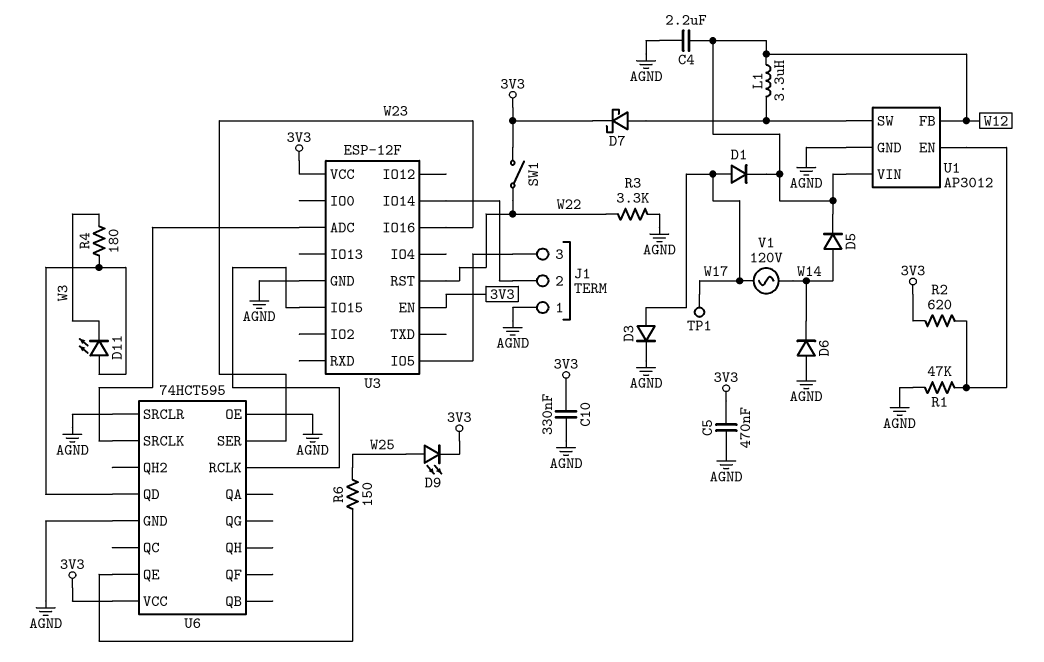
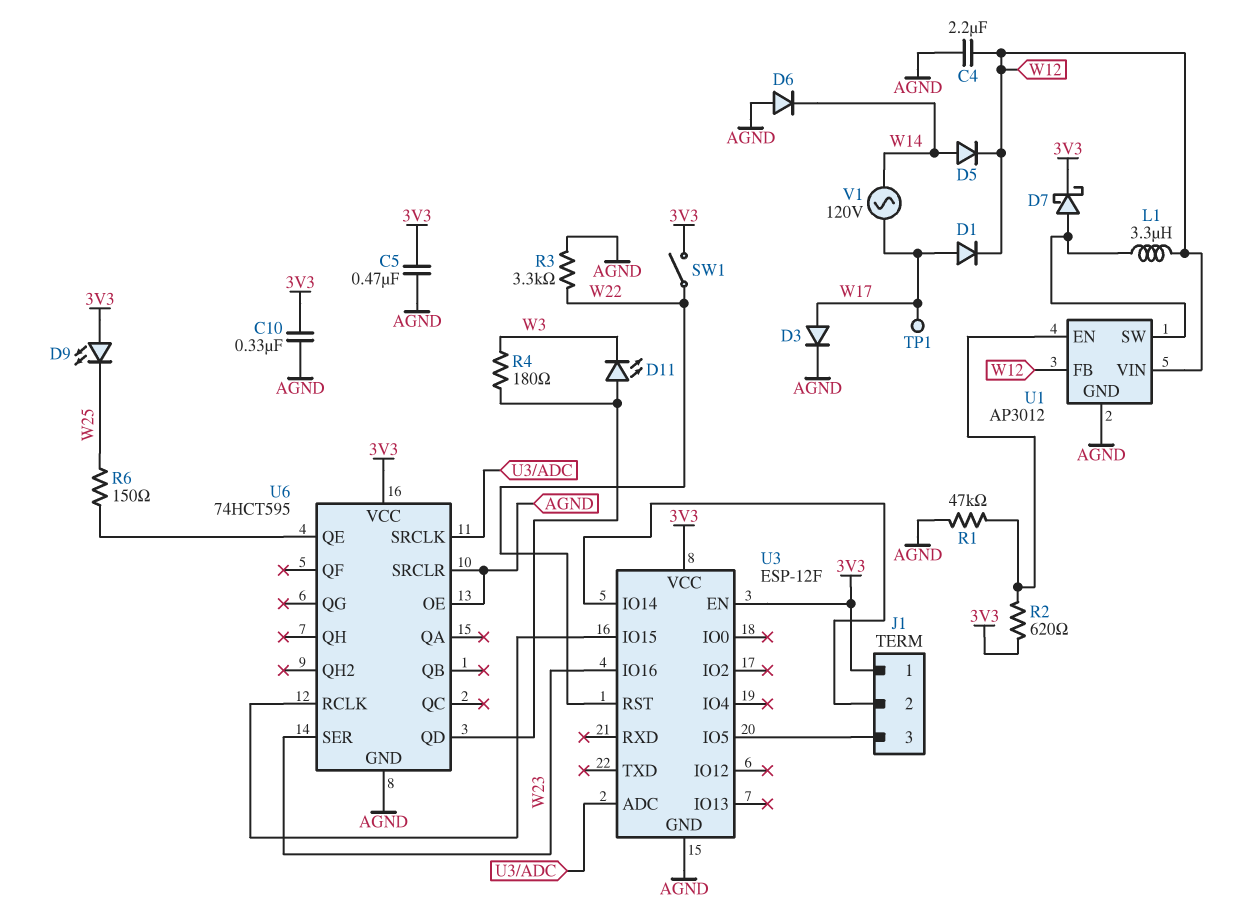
D9: LED (A W25, K 3V3) -> LED (A 3V3, K W25)
J1 pin 1: AGND -> 3V3

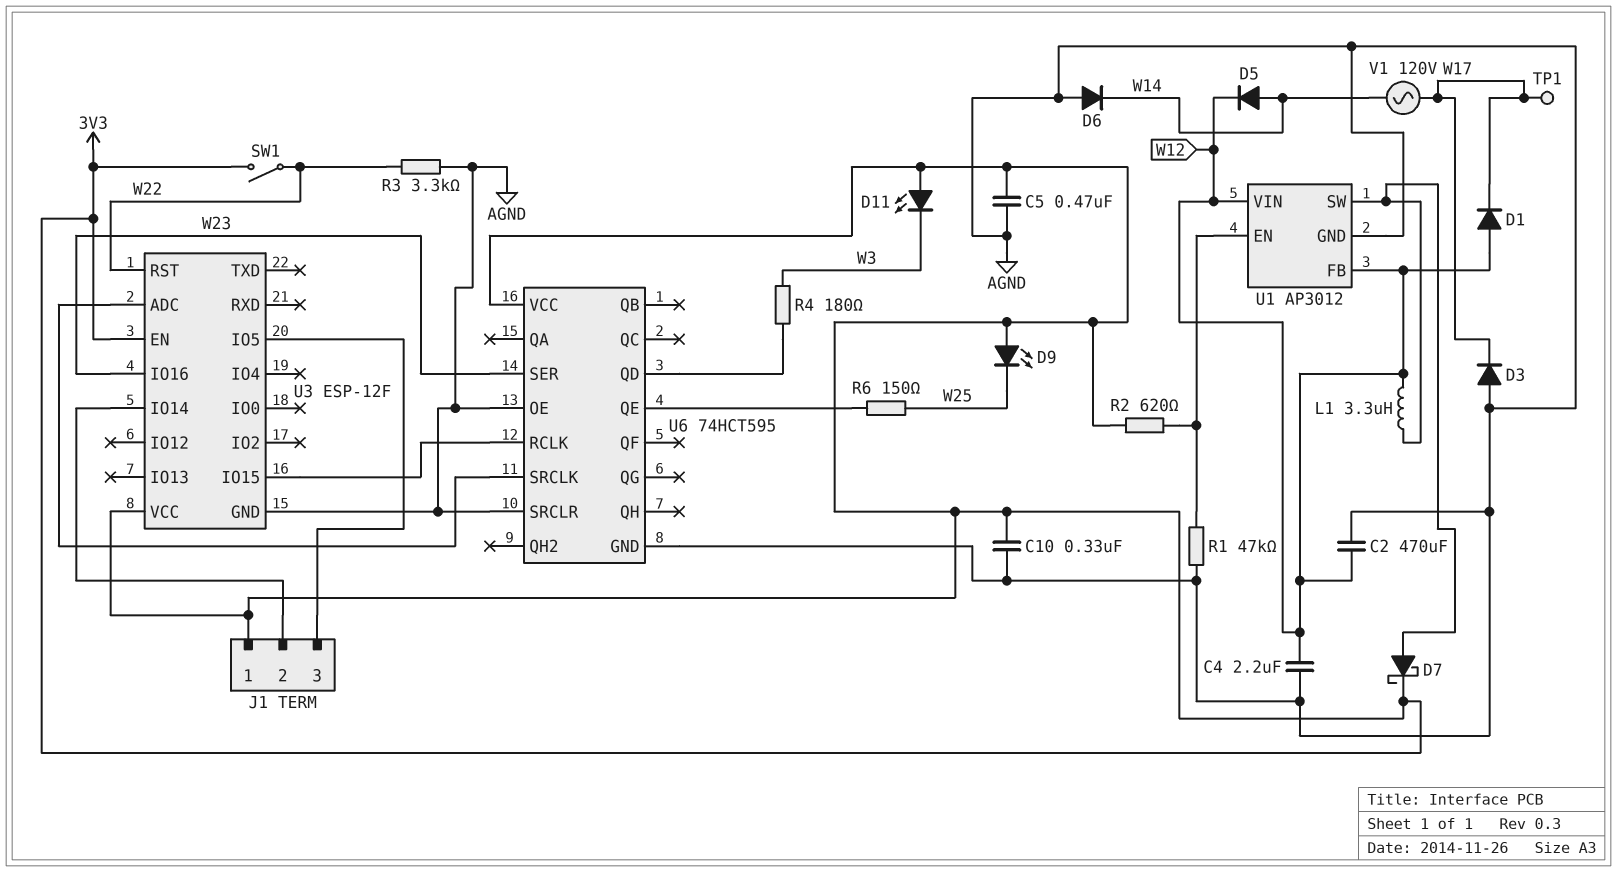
C2: none -> 470uF (AGND, W12)
D1: diode (A W17, K W12) -> diode (A W12, K W17)
D3: diode (A W17, K AGND) -> diode (A AGND, K W17)
D11: LED (A U6/QD, K W3) -> LED (A 3V3, K W3)

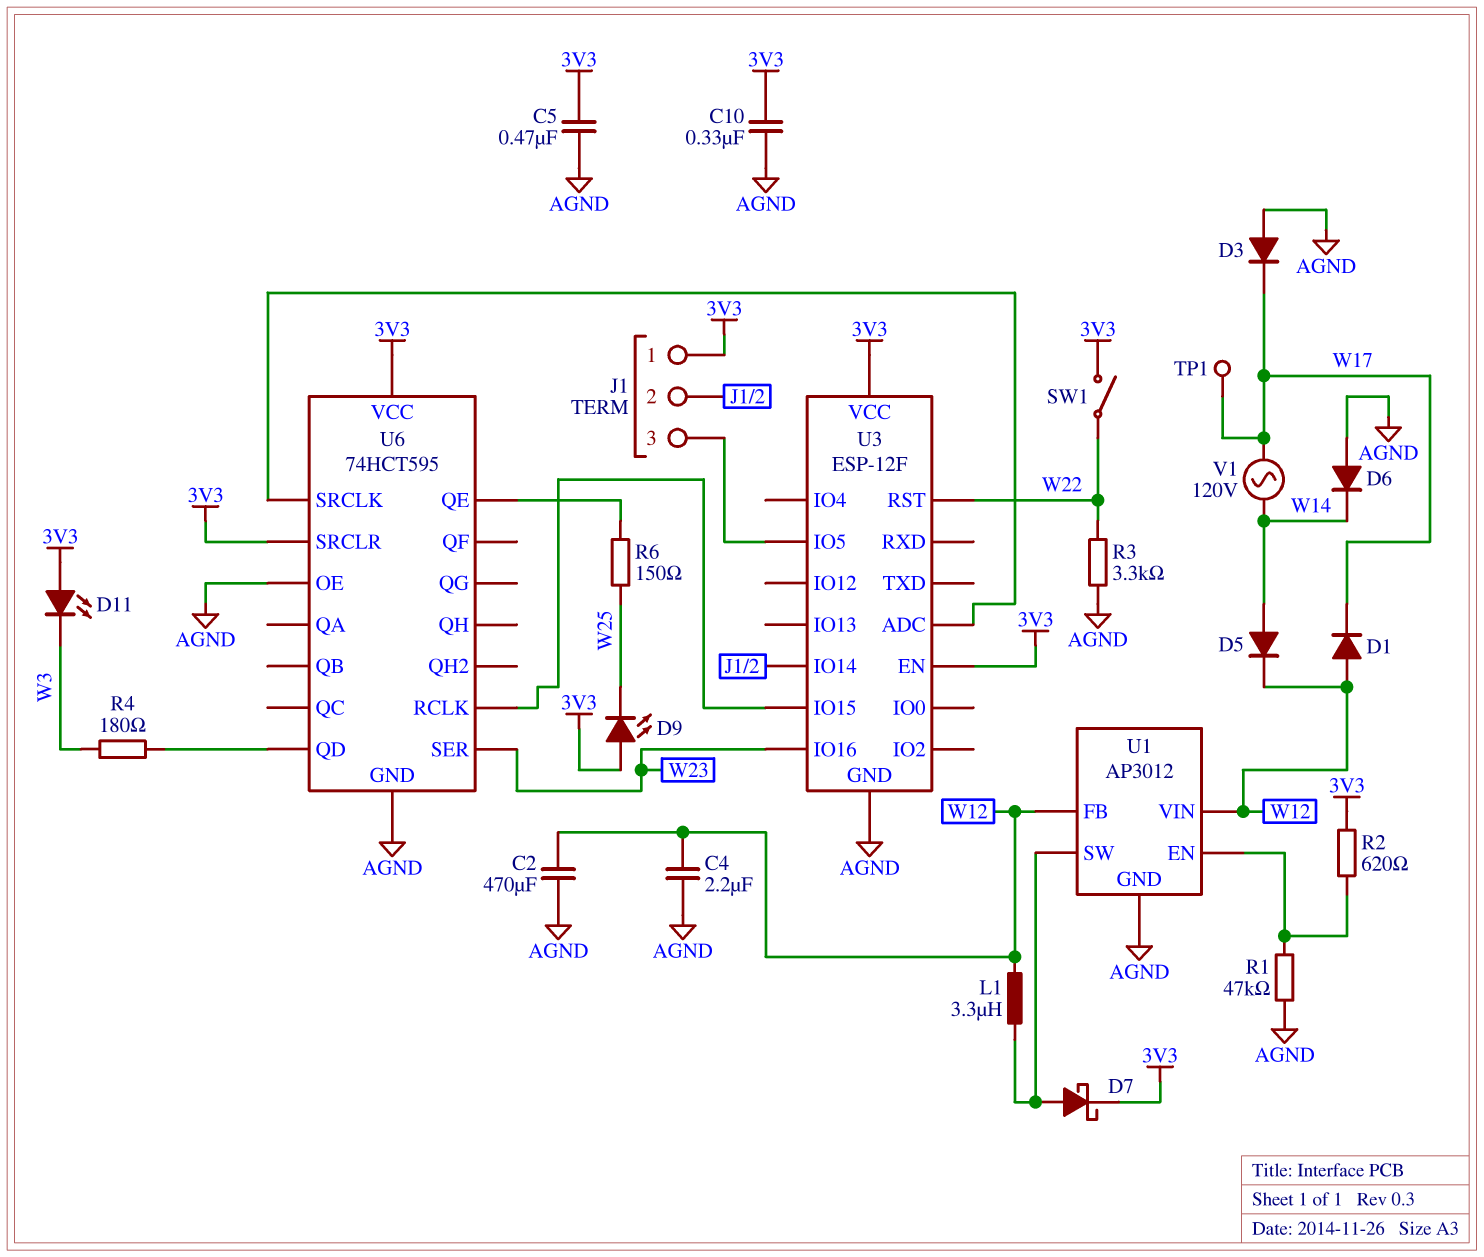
U6 pin SRCLR: AGND -> 3V3

